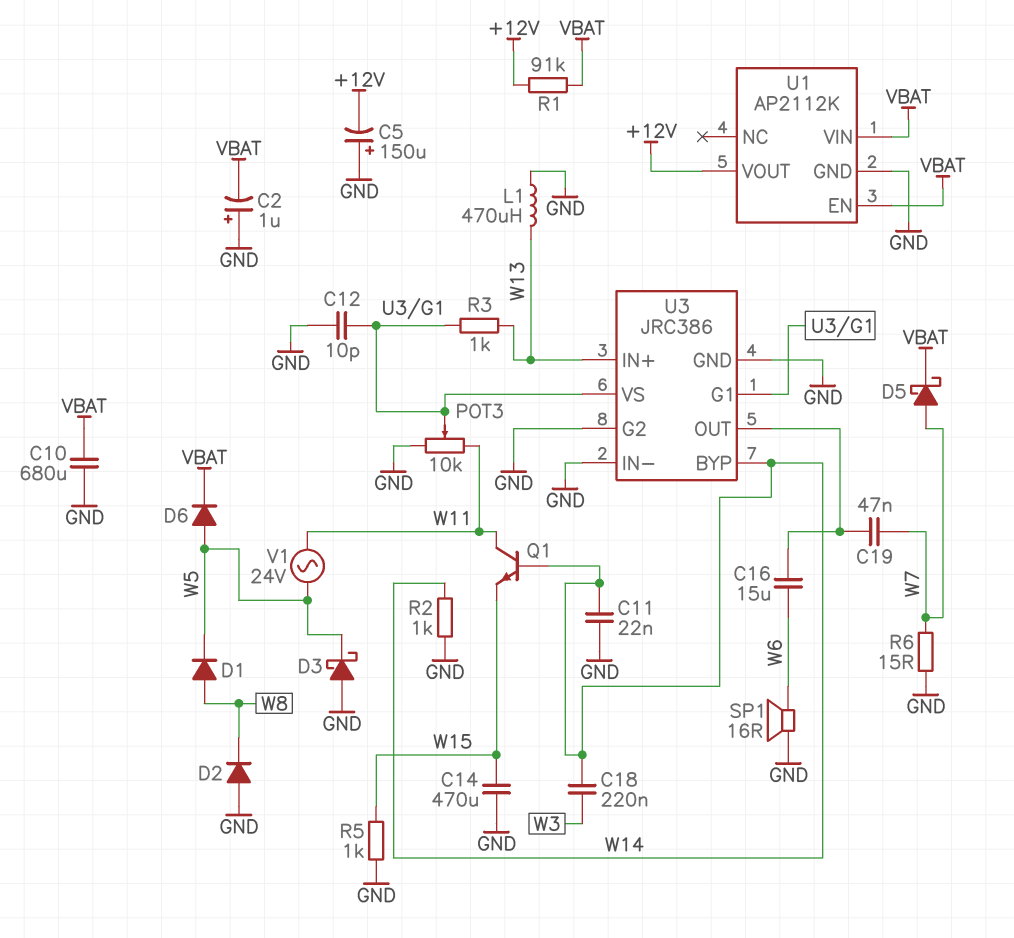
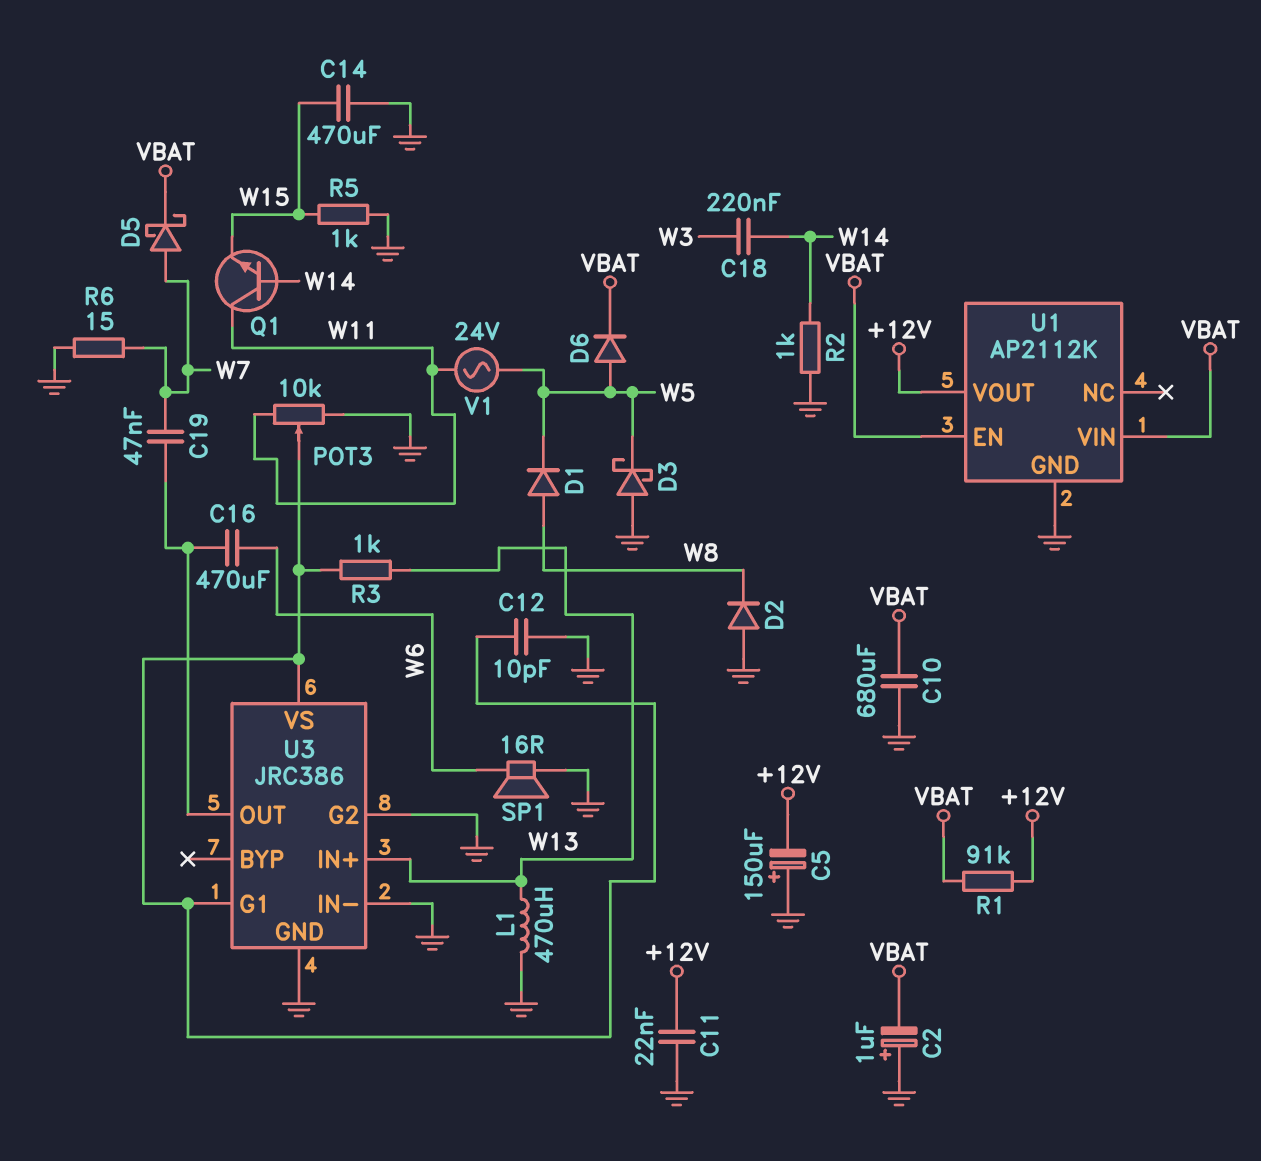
C11: 22nF (GND, W14) -> 22nF (+12V, GND)
C16: 15uF (U3/OUT, W6) -> 470uF (U3/OUT, W6)
U3 pin BYP: W14 -> none

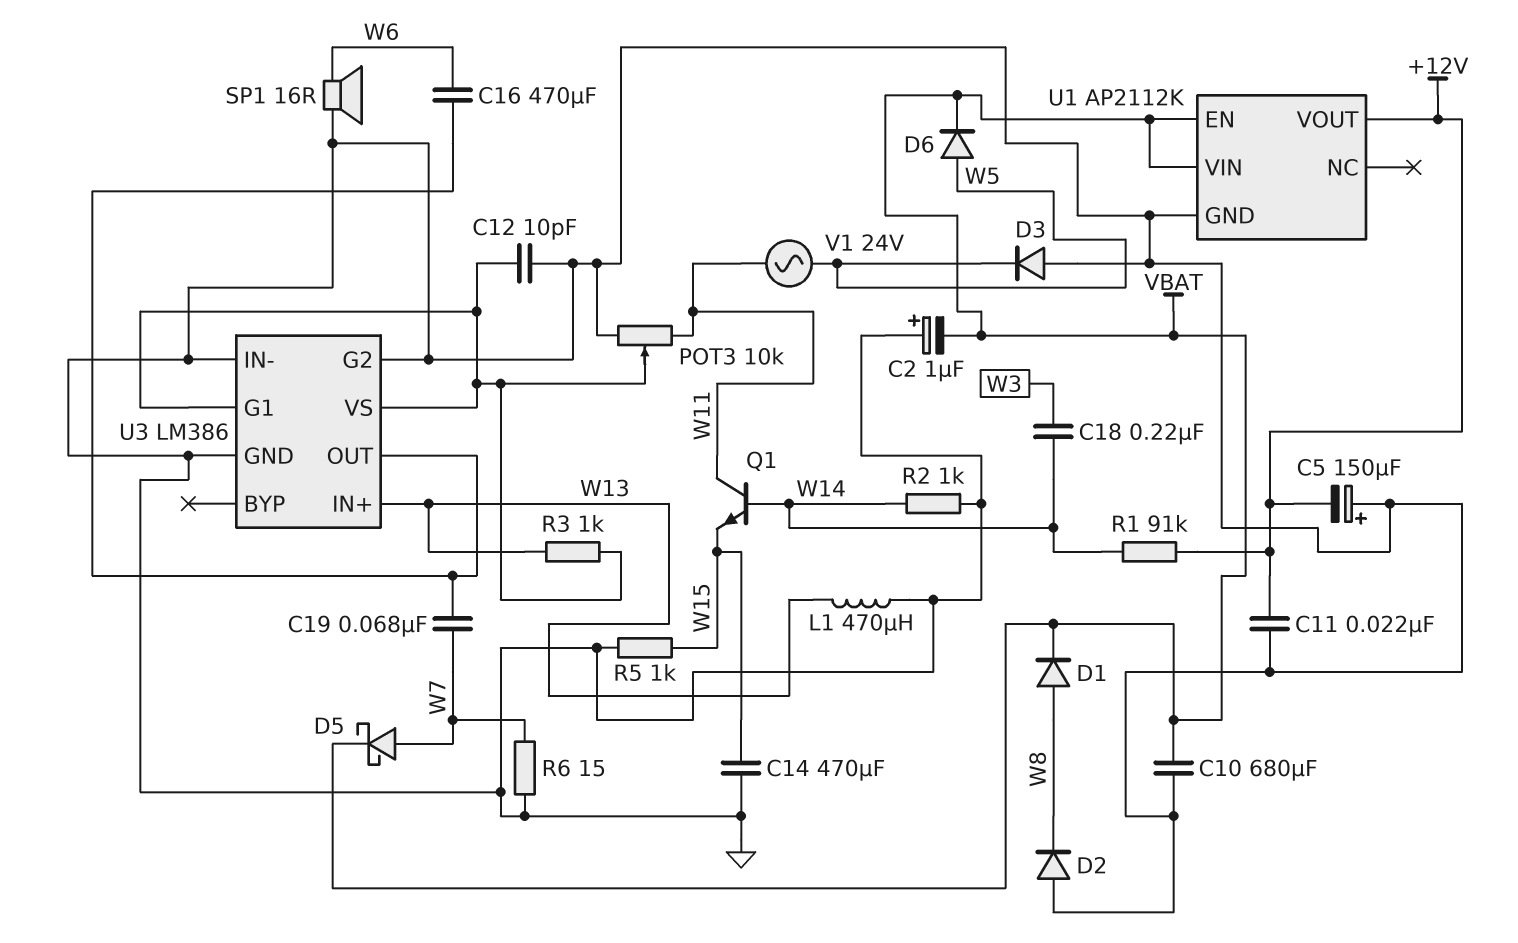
C19: 47nF (U3/OUT, W7) -> 68nF (U3/OUT, W7)
D1: diode (A W8, K W5) -> diode (A W8, K VBAT)
D3: schottky (A GND, K W5) -> diode (A GND, K W5)
R1: 91k (+12V, VBAT) -> 91k (+12V, W14)
U3: JRC386 -> LM386

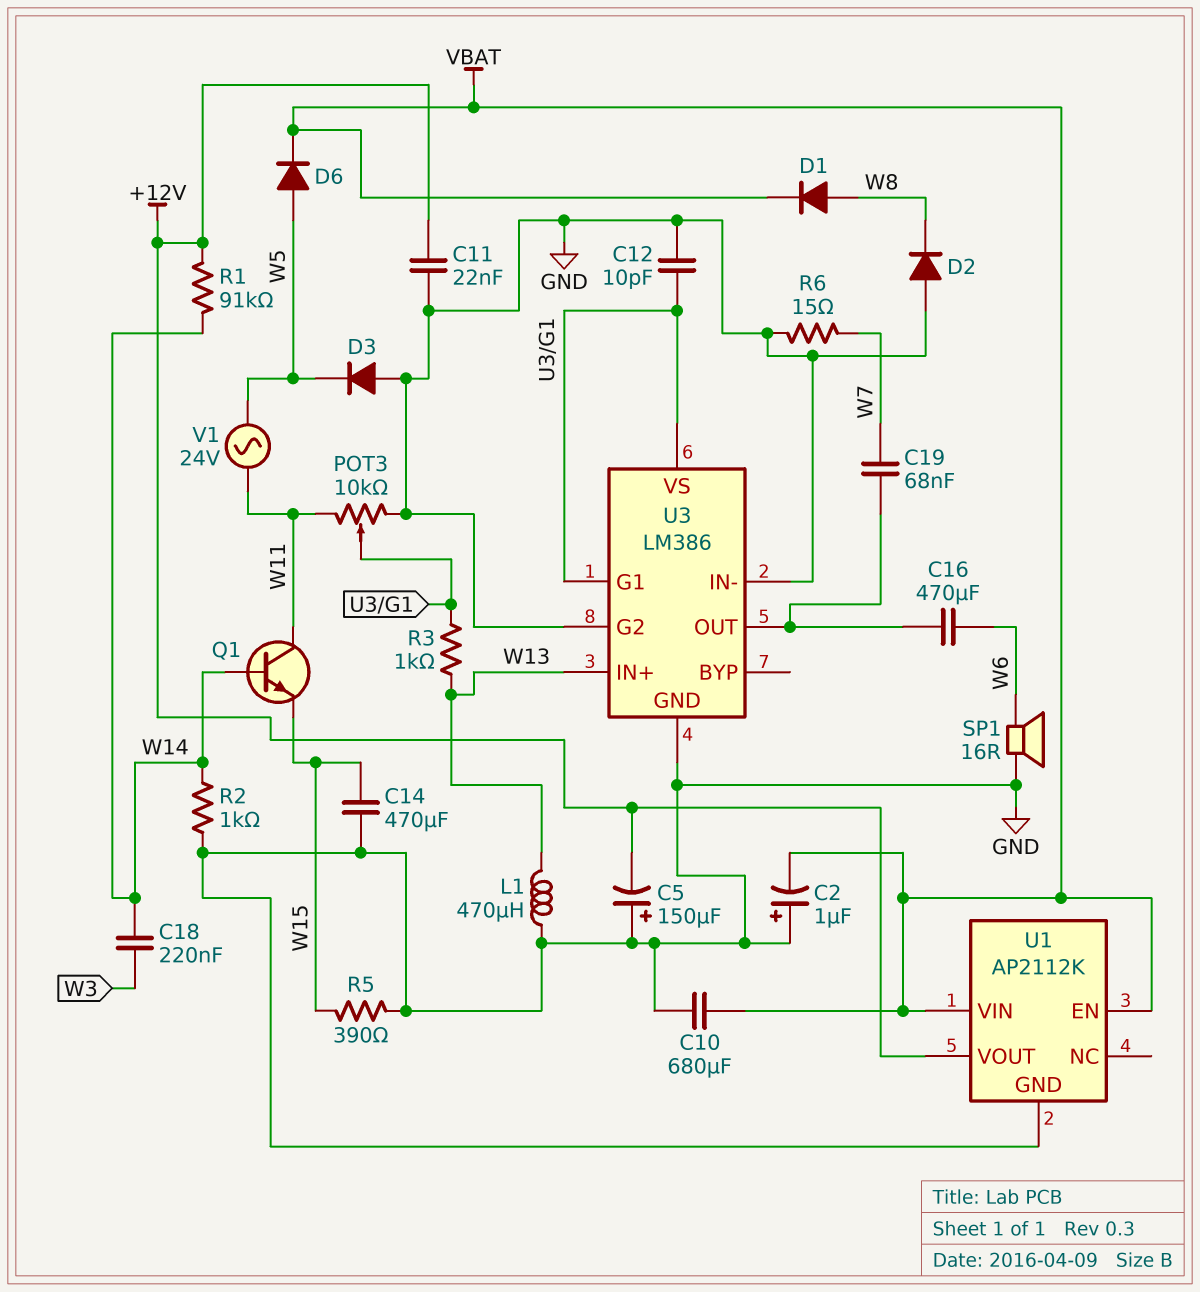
D5: schottky (A W7, K VBAT) -> none
R5: 1k (GND, W15) -> 390 (GND, W15)

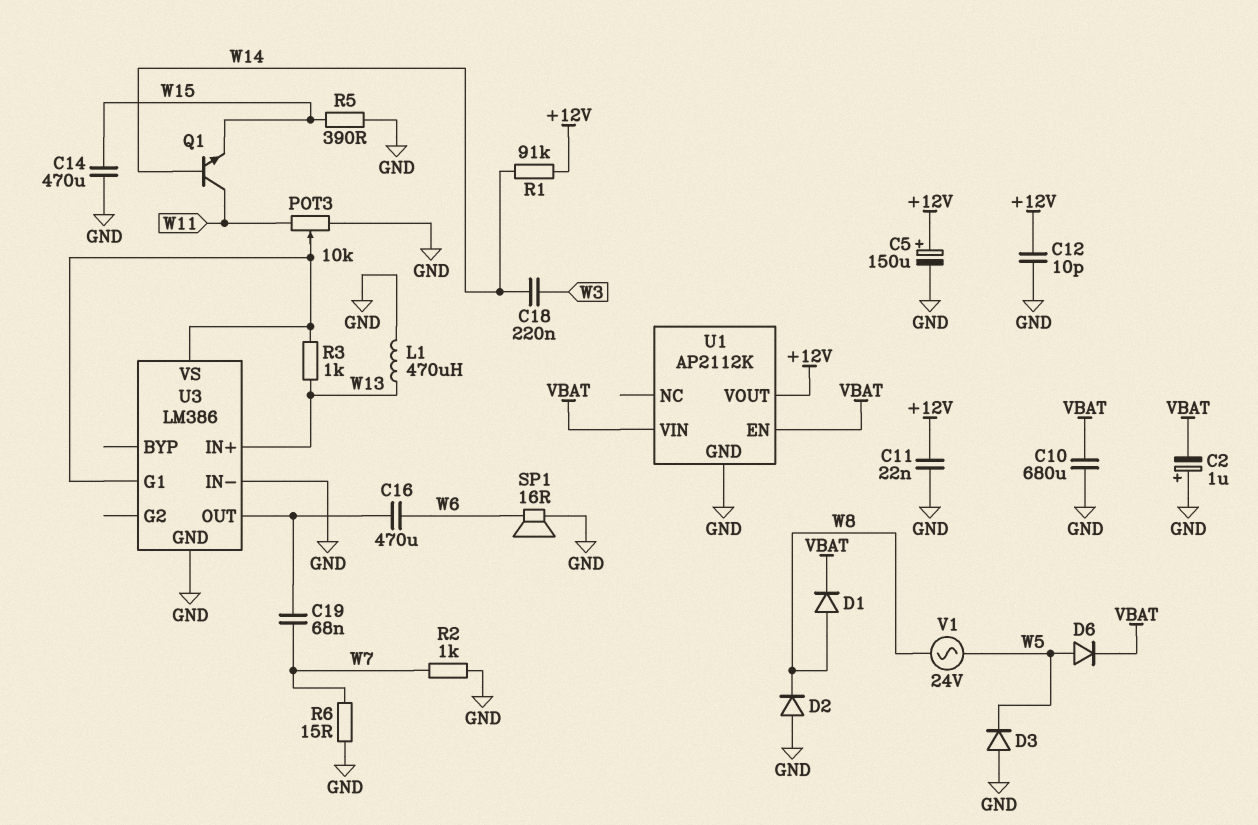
C5: 150uF (plus GND, minus +12V) -> 150uF (plus +12V, minus GND)
C12: 10pF (GND, U3/G1) -> 10pF (+12V, GND)
R2: 1k (GND, W14) -> 1k (GND, W7)
U3 pin G2: GND -> none
V1: AC 24V (W5, W11) -> AC 24V (W5, W8)

